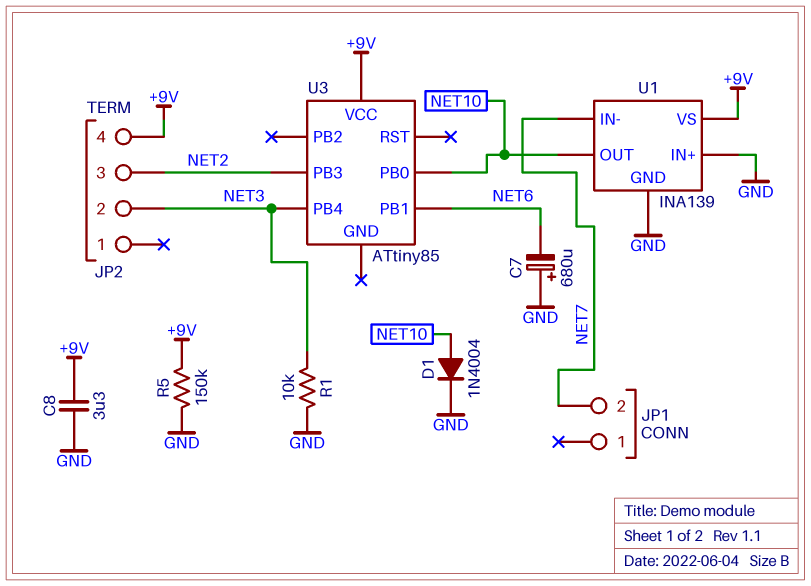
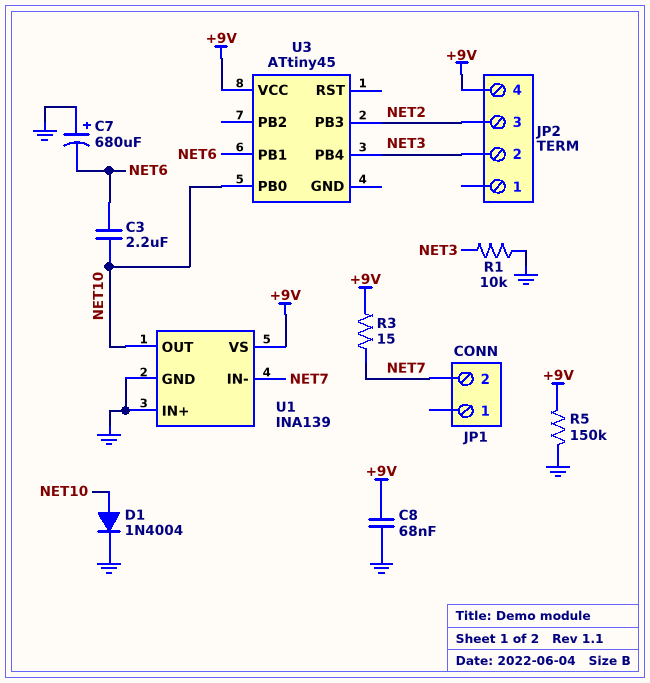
C3: none -> 2.2uF (NET6, NET10)
C8: 3.3uF (+9V, GND) -> 68nF (+9V, GND)
R3: none -> 15 (+9V, NET7)
U3: ATtiny85 -> ATtiny45

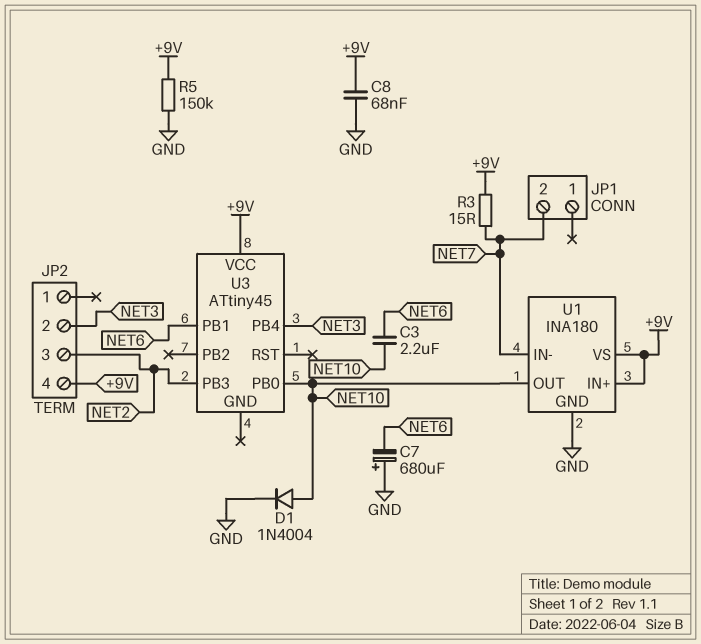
R1: 10k (GND, NET3) -> none
U1: INA139 -> INA180
U1 pin IN+: GND -> +9V

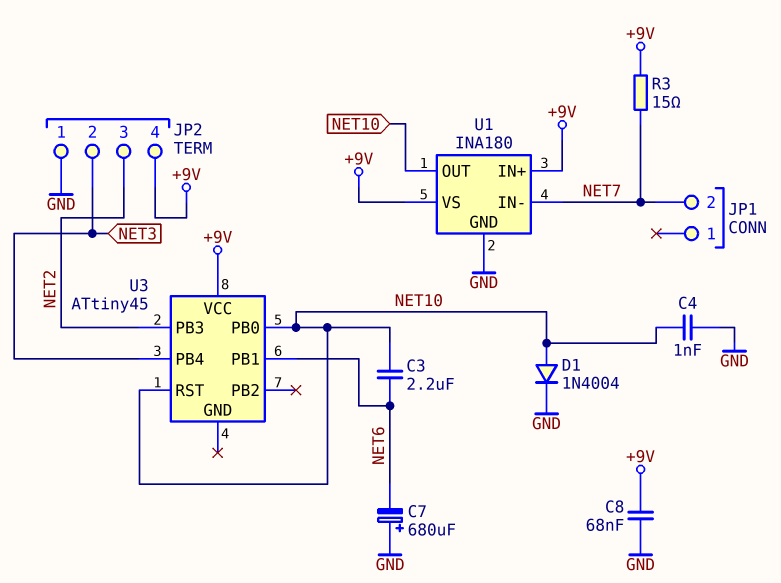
C4: none -> 1nF (GND, NET10)
JP2 pin 1: none -> GND
R5: 150k (+9V, GND) -> none
U3 pin RST: none -> NET10

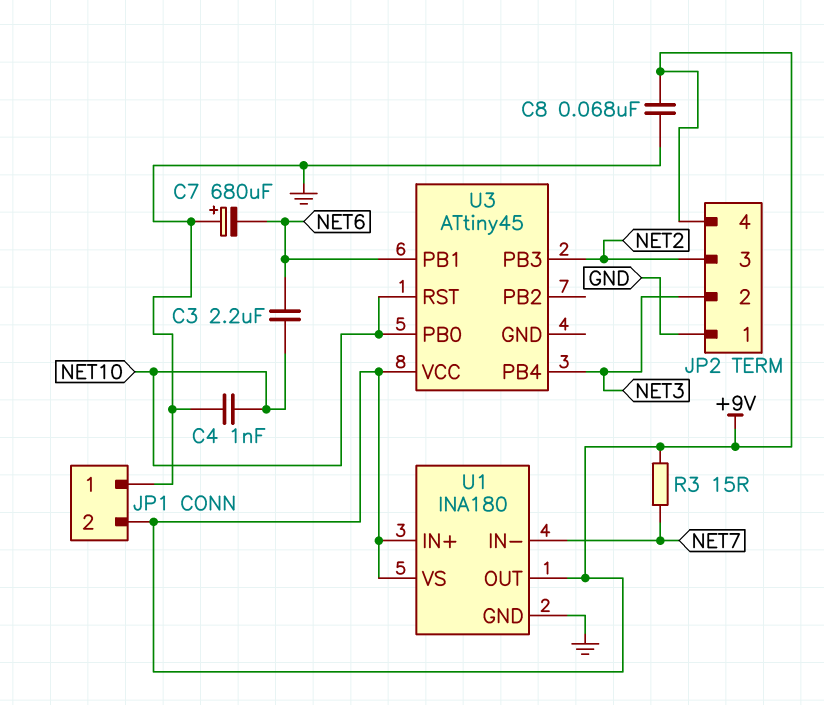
D1: diode 1N4004 (A NET10, K GND) -> none
JP1 pin 1: none -> GND
JP1 pin 2: NET7 -> +9V
U1 pin OUT: NET10 -> +9V

